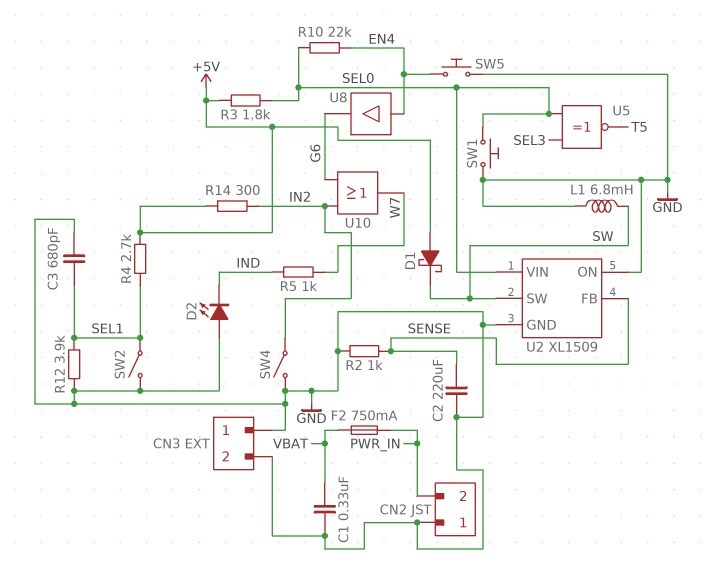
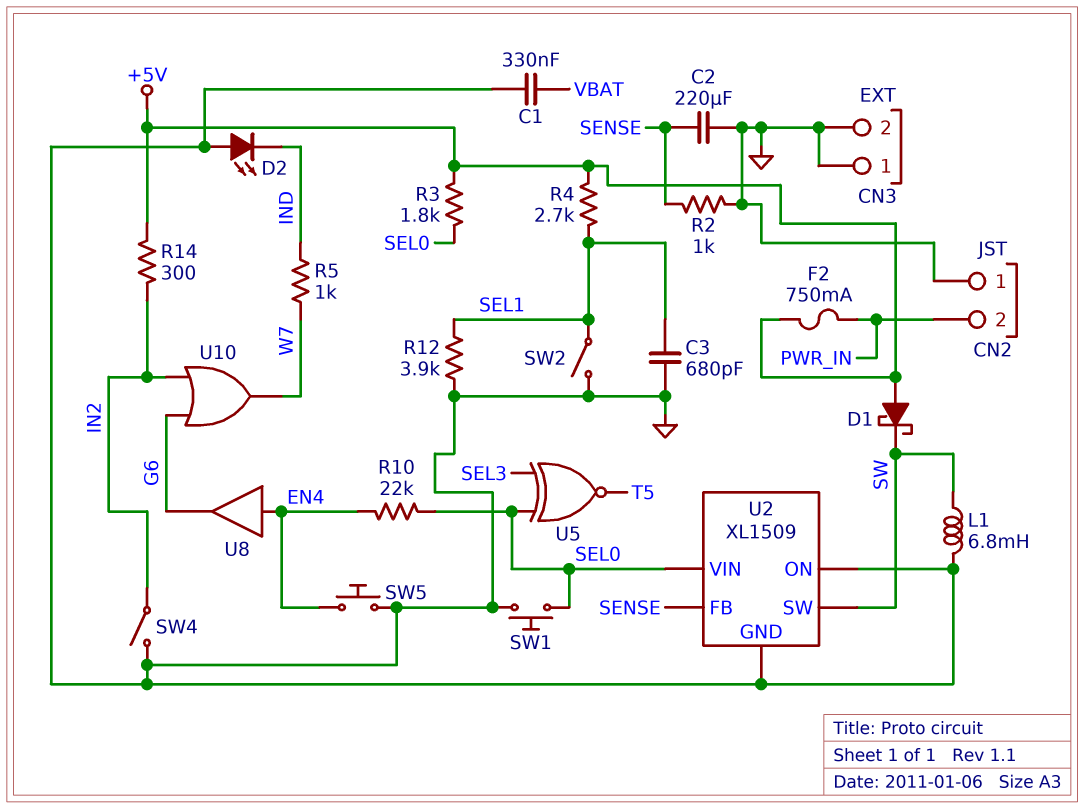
F2: 750mA (PWR_IN, VBAT) -> 750mA (+5V, PWR_IN)

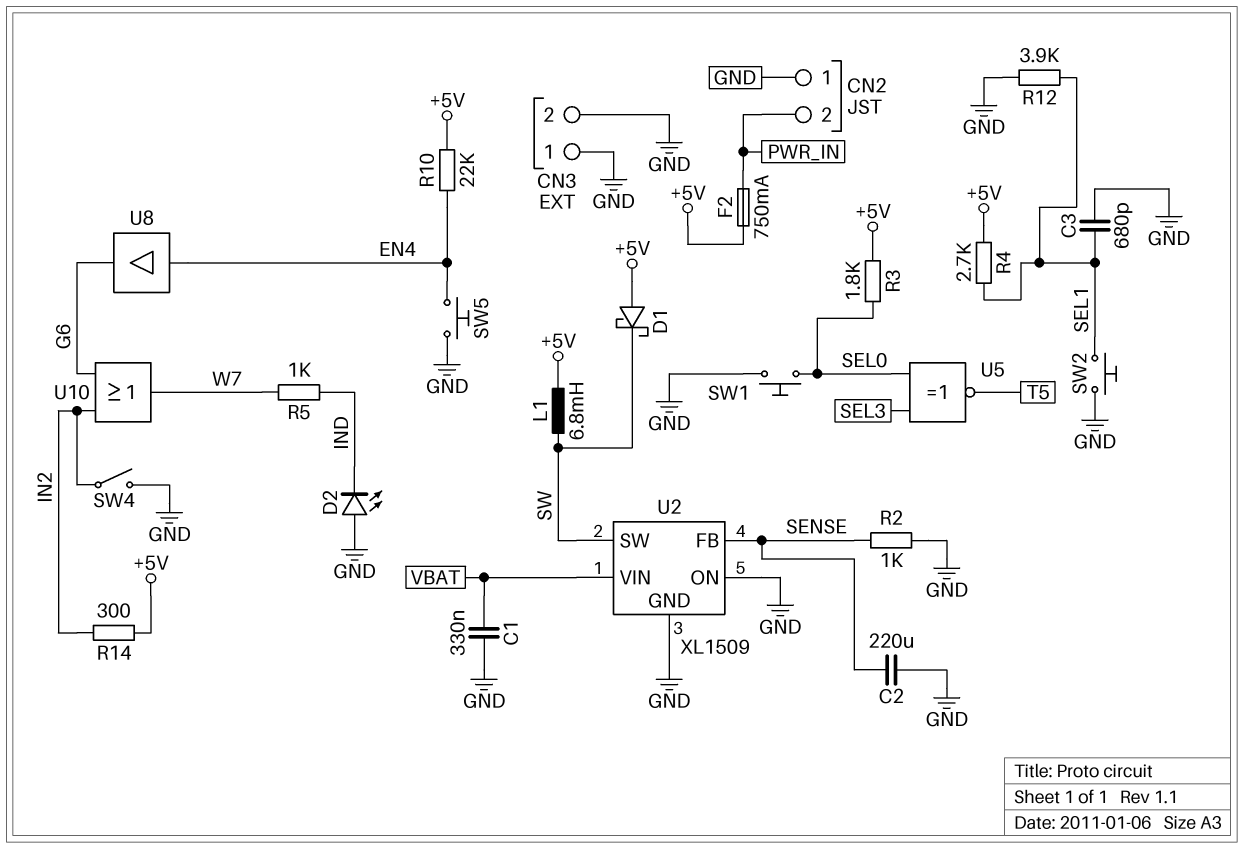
L1: 6.8mH (GND, SW) -> 6.8mH (+5V, SW)
R10: 22k (EN4, SEL0) -> 22k (+5V, EN4)
SW2: switch (GND, SEL1) -> button (GND, SEL1)
U2 pin VIN: SEL0 -> VBAT

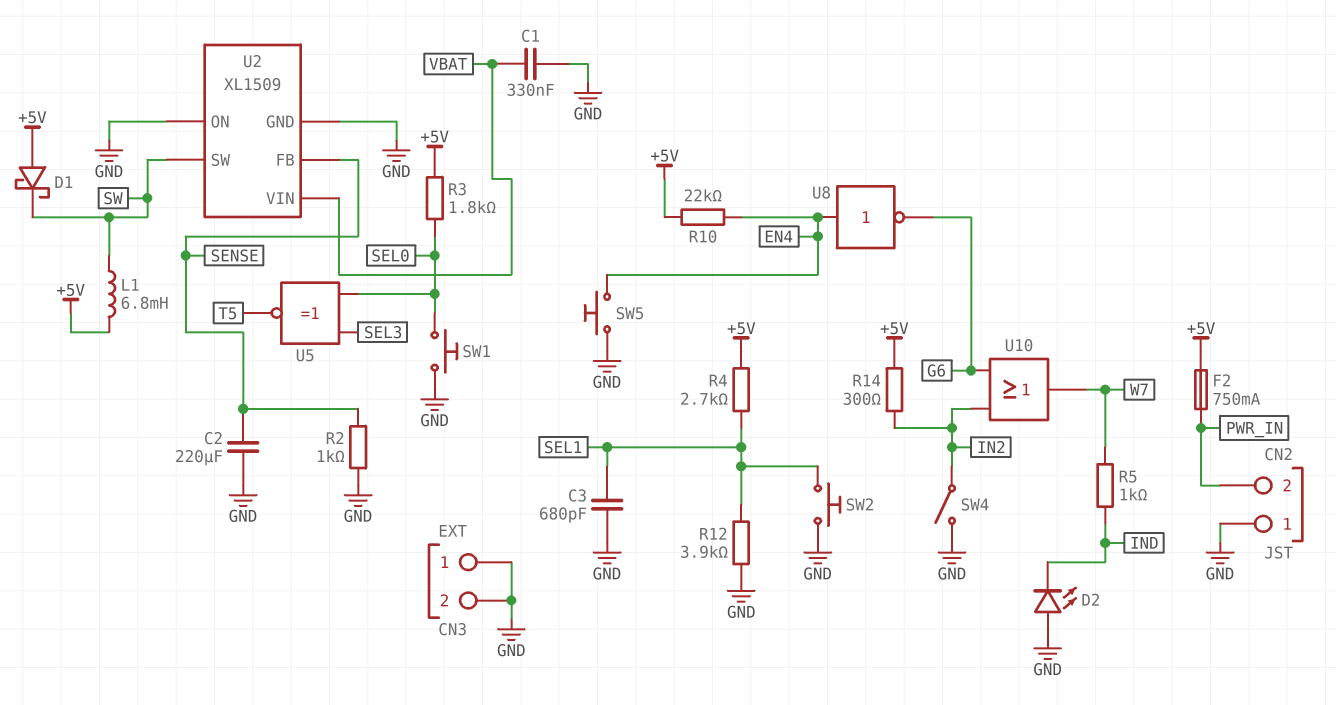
U8: buffer (in EN4, out G6) -> NOT (in EN4, out G6)

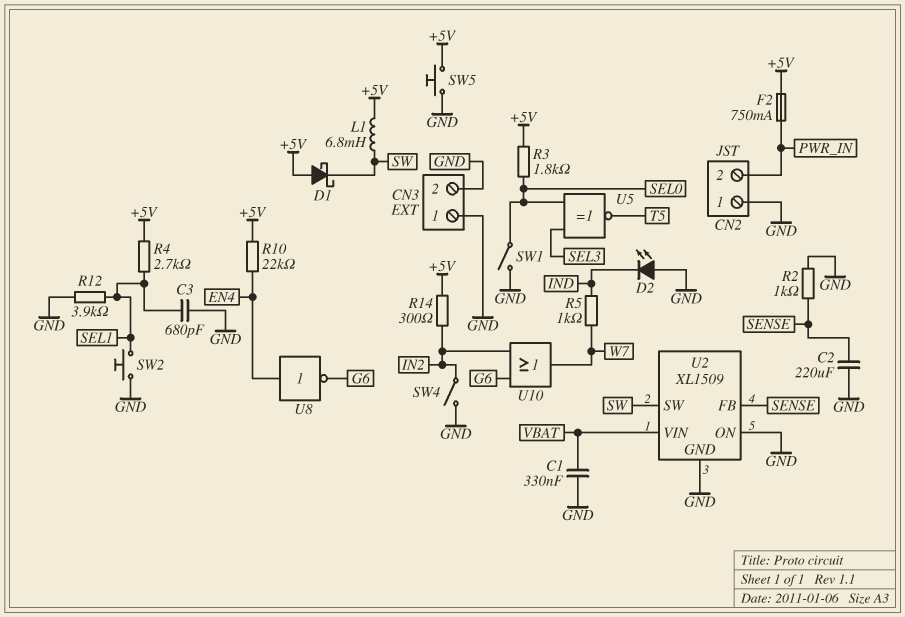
SW1: button (GND, SEL0) -> switch (GND, SEL0)
SW5: button (EN4, GND) -> button (+5V, GND)

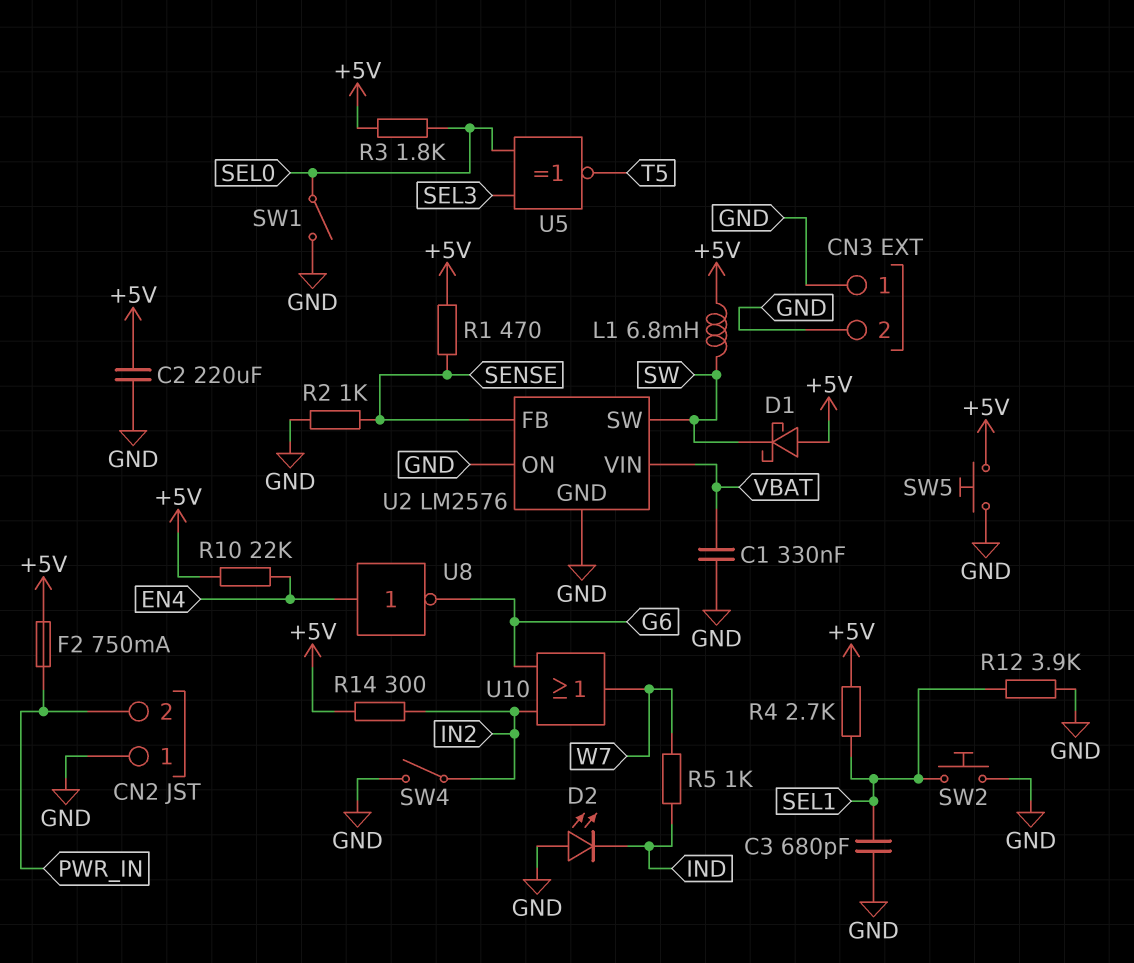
C2: 220uF (GND, SENSE) -> 220uF (+5V, GND)
R1: none -> 470 (+5V, SENSE)
U2: XL1509 -> LM2576

